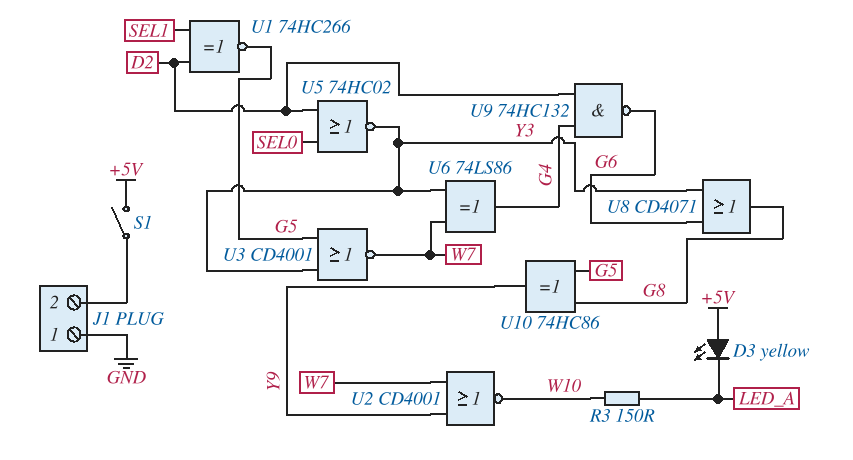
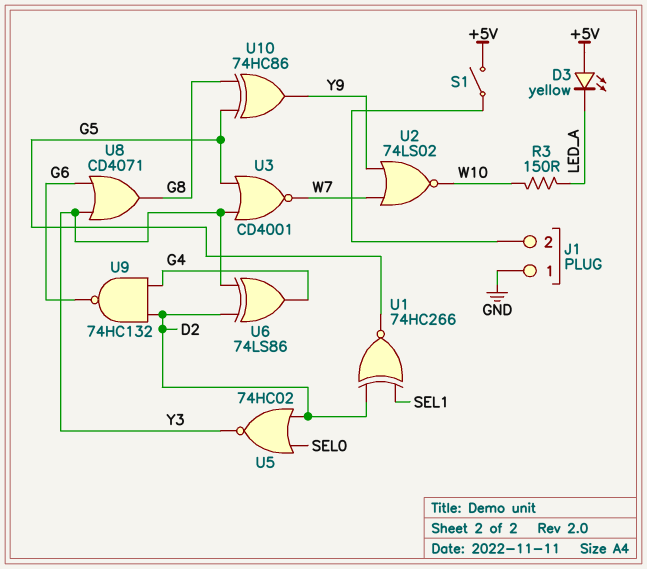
U2: NOR CD4001 (in W7, in Y9, out W10) -> NOR 74LS02 (in W7, in Y9, out W10)
U6: XOR 74LS86 (in W7, in Y3, out G4) -> XOR 74LS86 (in D2, in Y3, out G4)

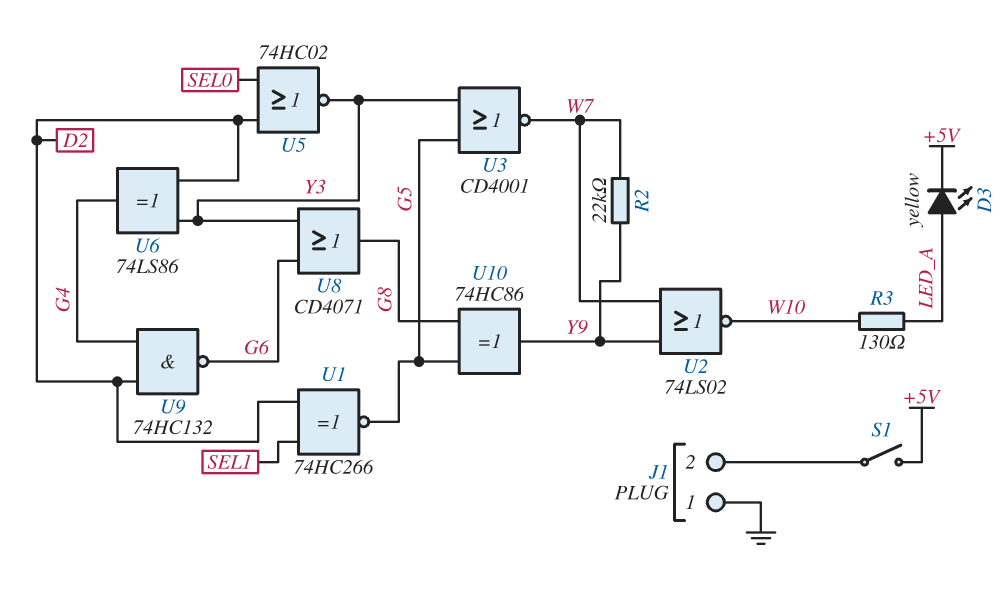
D3: LED yellow (A +5V, K LED_A) -> LED yellow (A LED_A, K +5V)
R2: none -> 22k (W7, Y9)
R3: 150 (LED_A, W10) -> 130 (LED_A, W10)

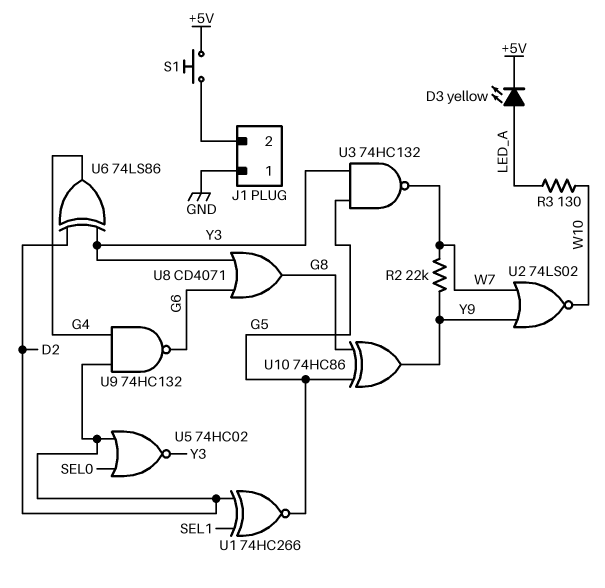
S1: switch (+5V, J1/2) -> button (+5V, J1/2)
U3: NOR CD4001 (in G5, in Y3, out W7) -> NAND 74HC132 (in G5, in Y3, out W7)

